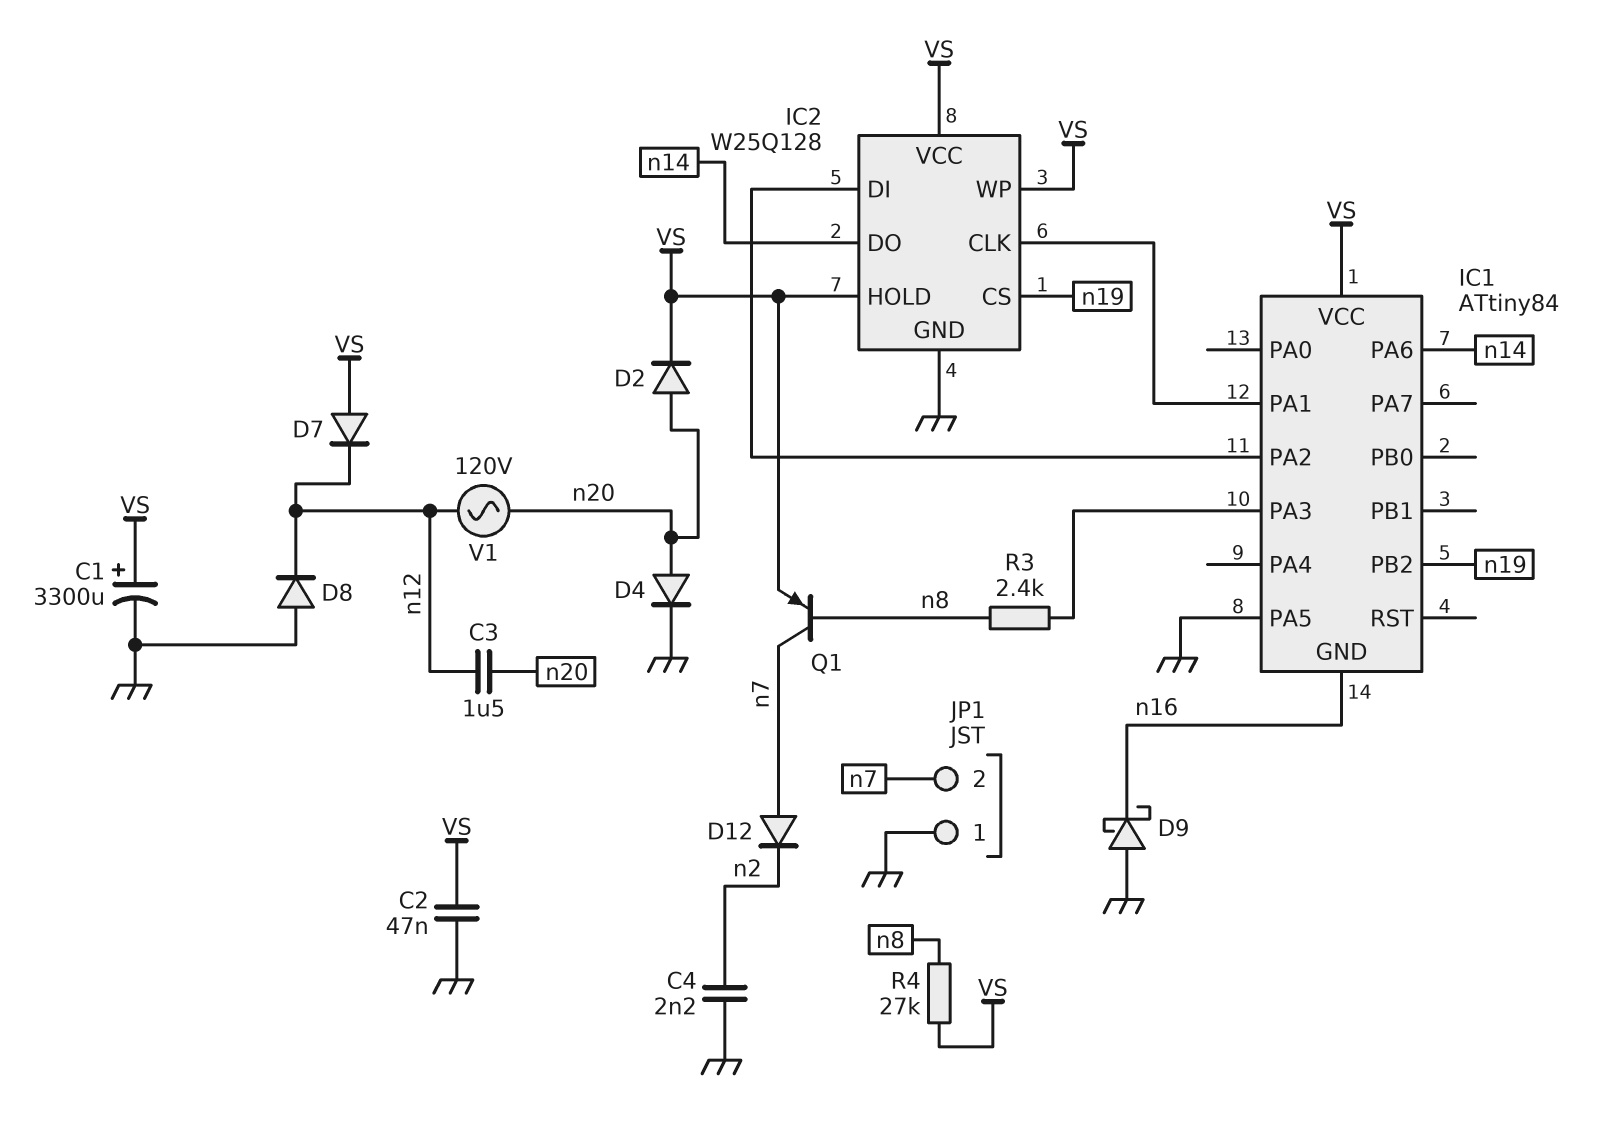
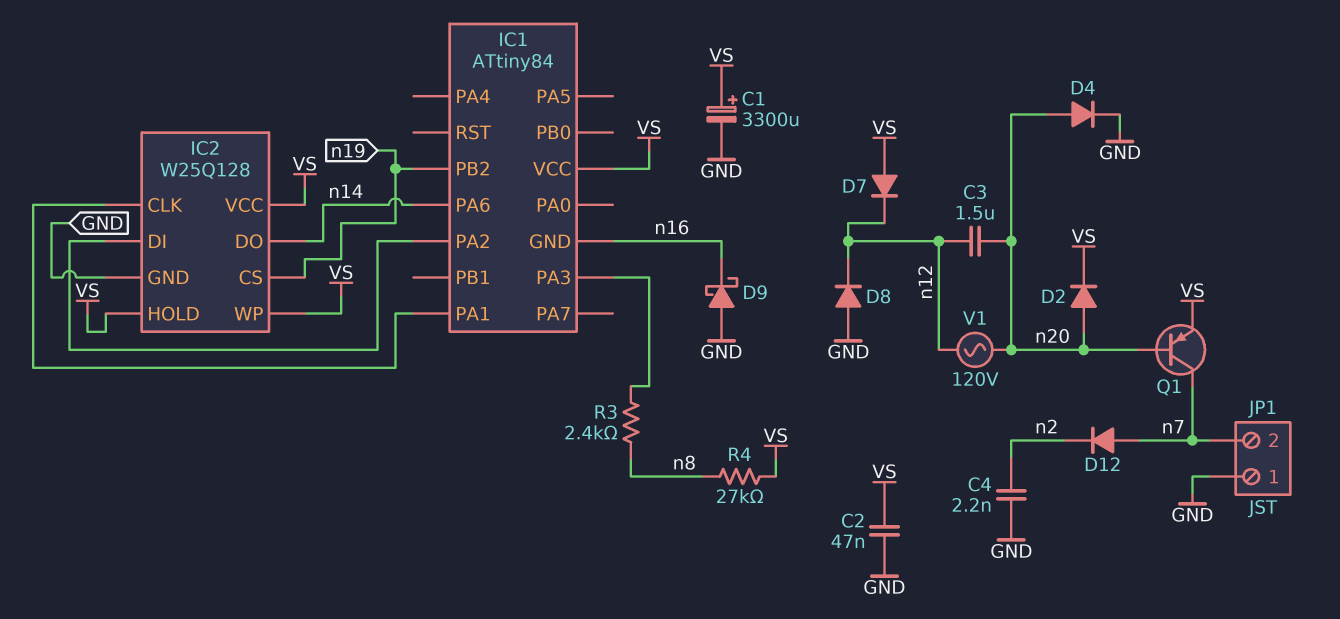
IC1 pin PA5: GND -> none
Q1: PNP (B n8, C n7, E VS) -> PNP (B n20, C n7, E VS)

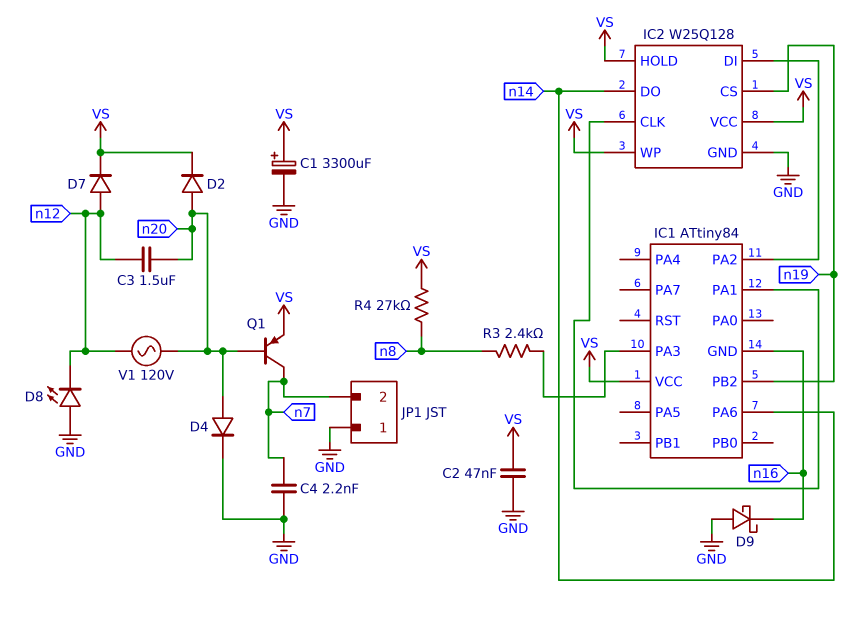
C4: 2.2nF (GND, n2) -> 2.2nF (GND, n7)
D7: diode (A VS, K n12) -> diode (A n12, K VS)
D8: diode (A GND, K n12) -> LED (A GND, K n12)
D12: diode (A n7, K n2) -> none

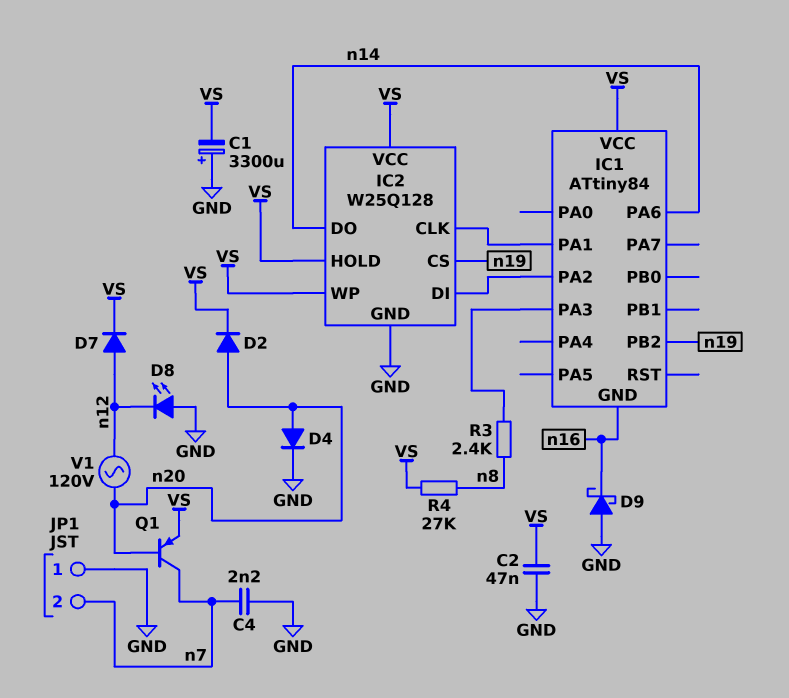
C1: 3300uF (plus VS, minus GND) -> 3300uF (plus GND, minus VS)
C3: 1.5uF (n12, n20) -> none

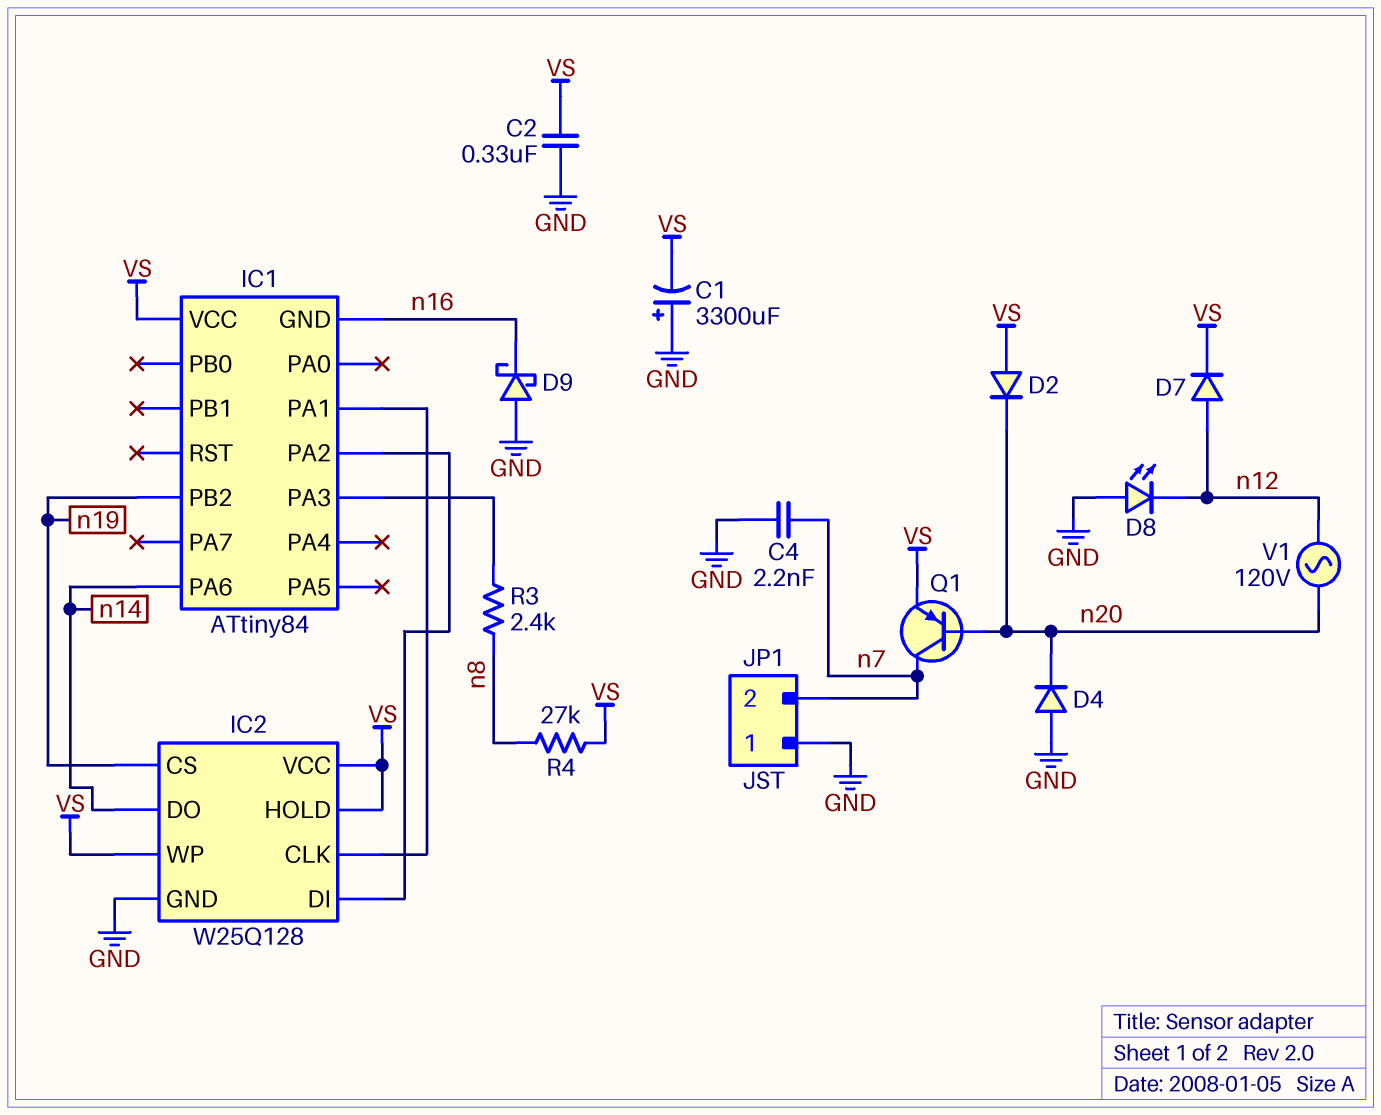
C2: 47nF (GND, VS) -> 330nF (GND, VS)
D2: diode (A n20, K VS) -> diode (A VS, K n20)
D4: diode (A n20, K GND) -> diode (A GND, K n20)

